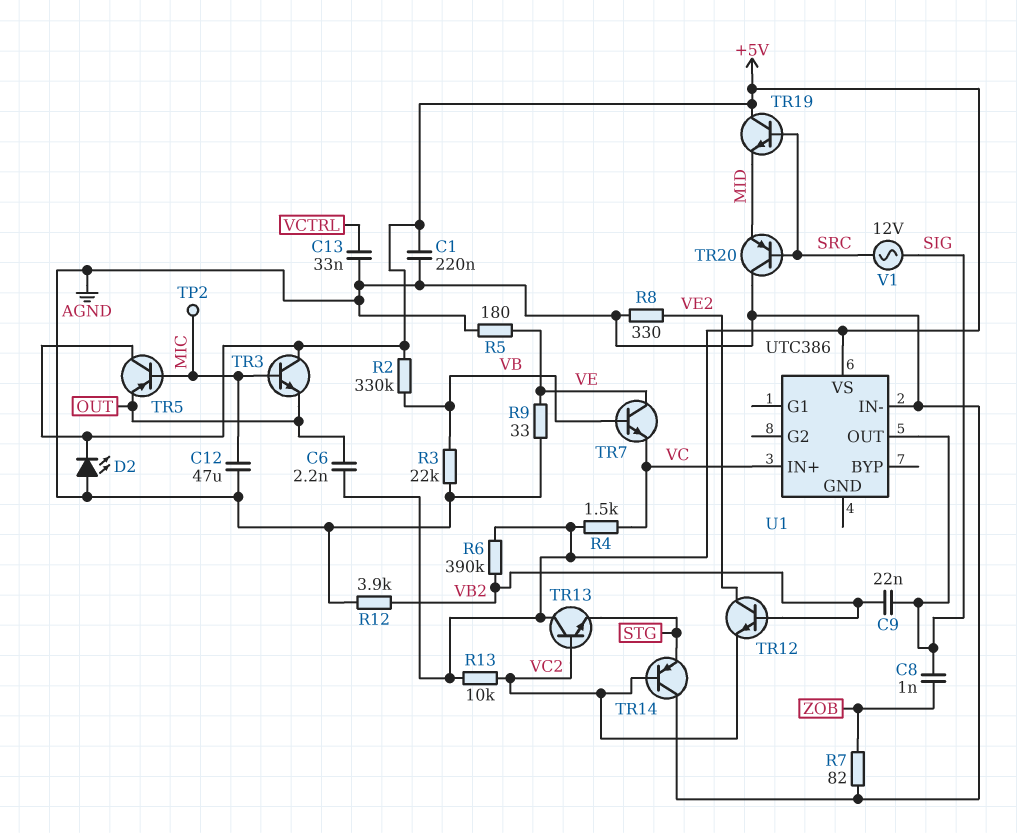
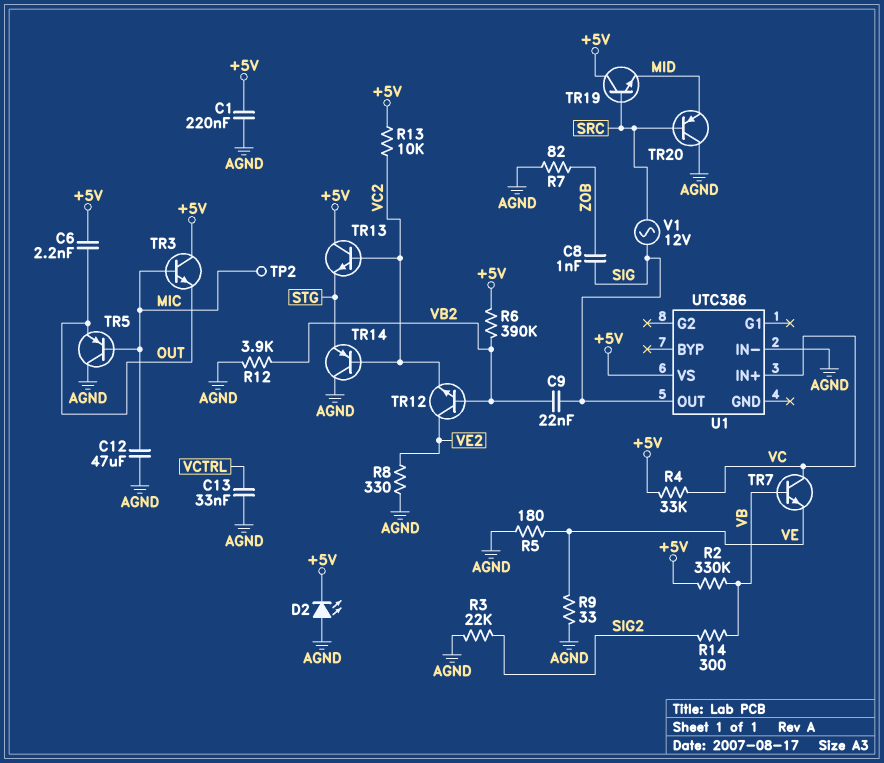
R3: 22k (AGND, VB) -> 22k (AGND, SIG2)
R4: 1.5k (+5V, VC) -> 33k (+5V, VC)
R14: none -> 300 (SIG2, VB)
TR5: PNP (B MIC, C +5V, E OUT) -> PNP (B MIC, C AGND, E OUT)
TR7: NPN (B VB, C VE, E VC) -> NPN (B VB, C VC, E VE)

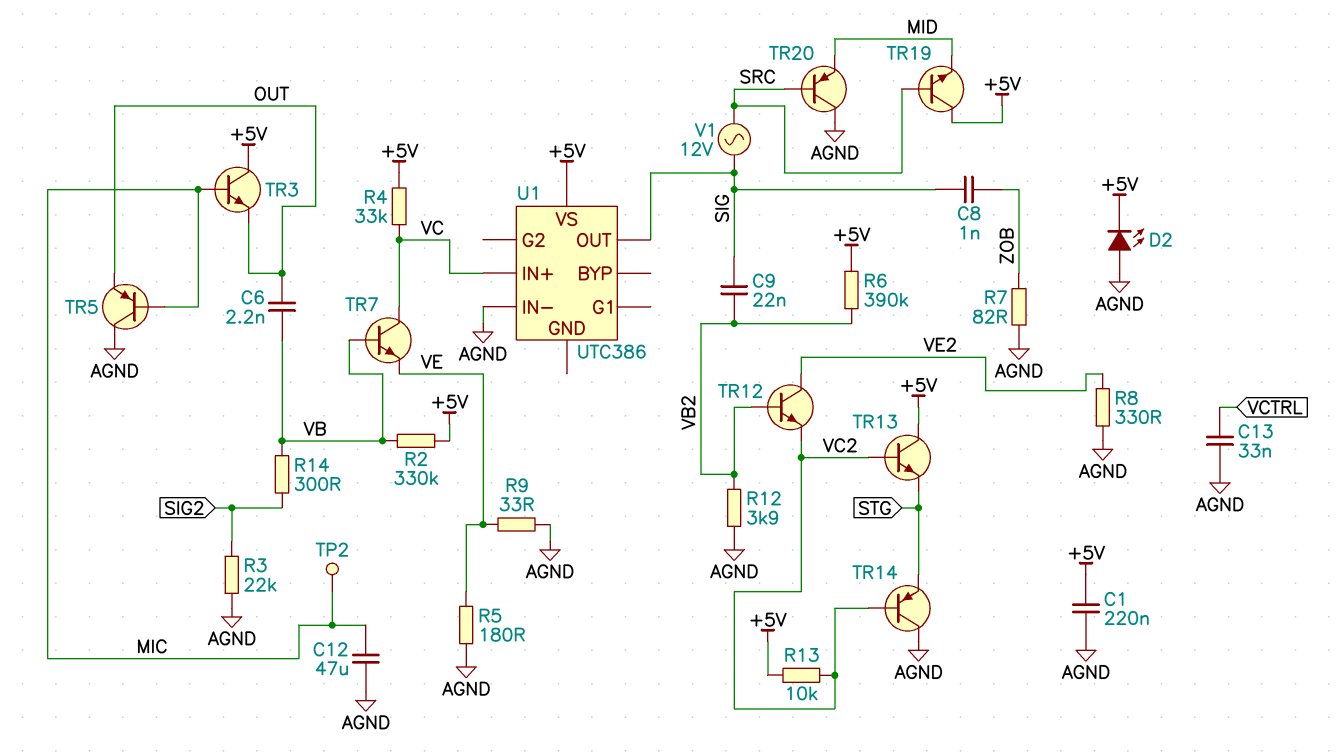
C6: 2.2nF (+5V, OUT) -> 2.2nF (OUT, VB)

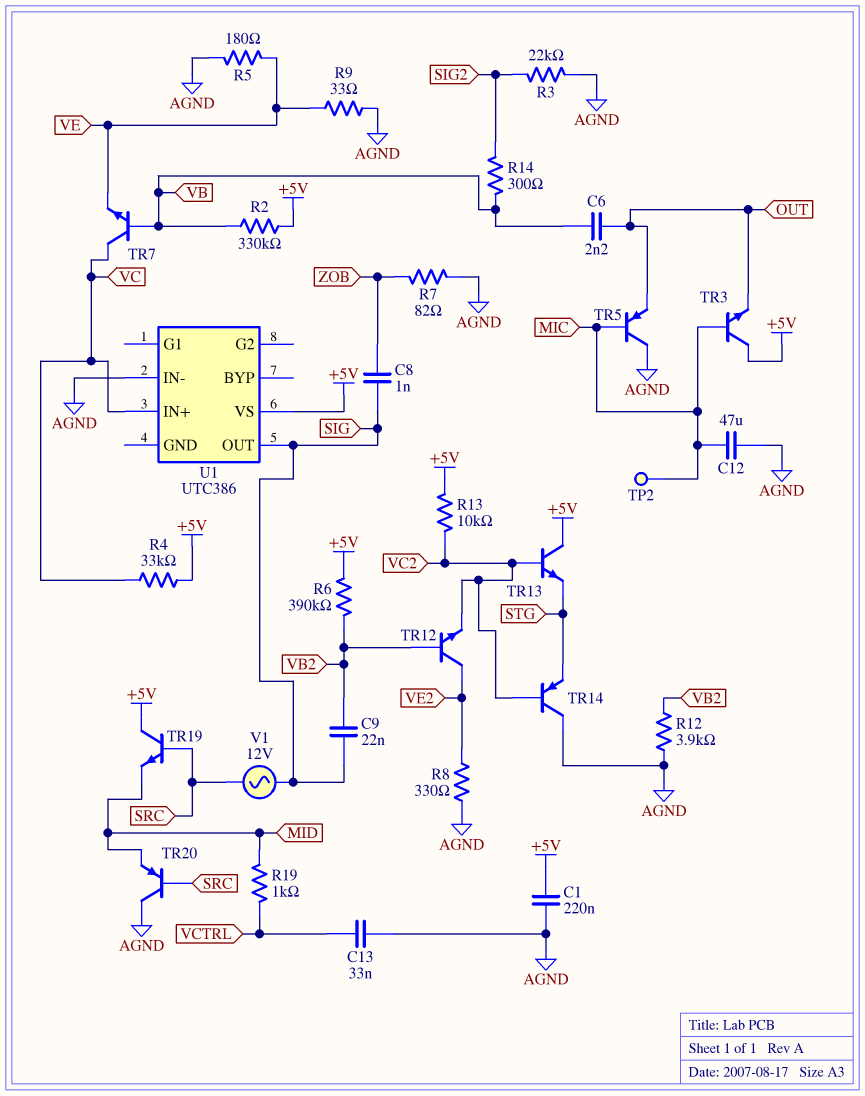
D2: LED (A AGND, K +5V) -> none
R19: none -> 1k (MID, VCTRL)

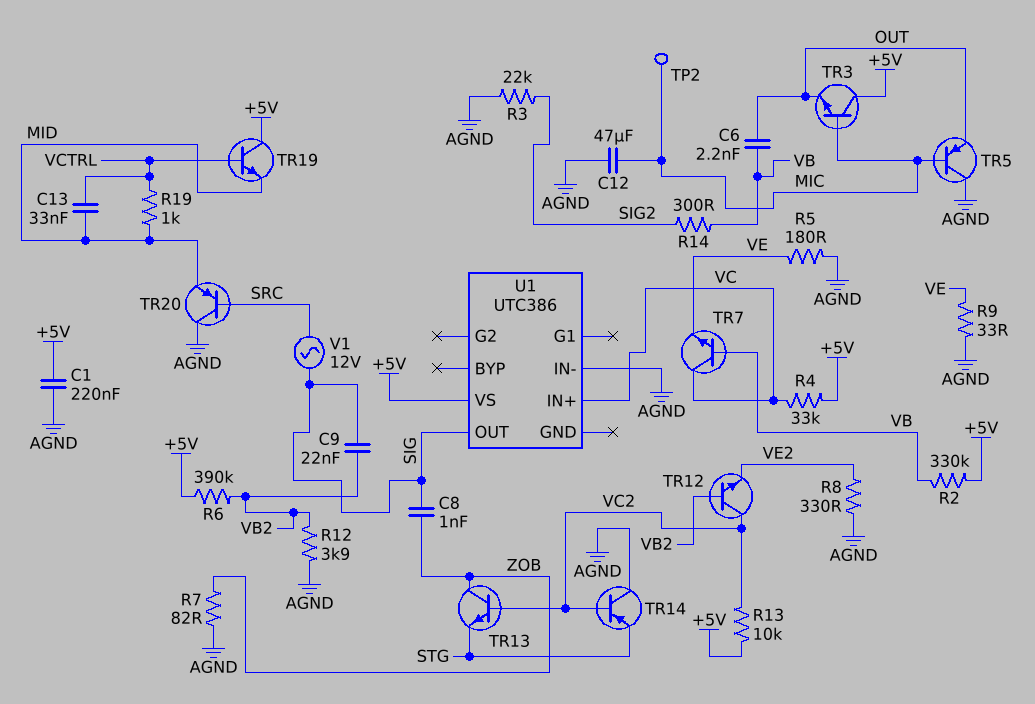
C13: 33nF (AGND, VCTRL) -> 33nF (MID, VCTRL)
TR12: NPN (B VB2, C VE2, E VC2) -> NPN (B VB2, C VC2, E VE2)
TR13: NPN (B VC2, C +5V, E STG) -> NPN (B VC2, C ZOB, E STG)
TR19: NPN (B SRC, C +5V, E MID) -> NPN (B VCTRL, C +5V, E MID)

